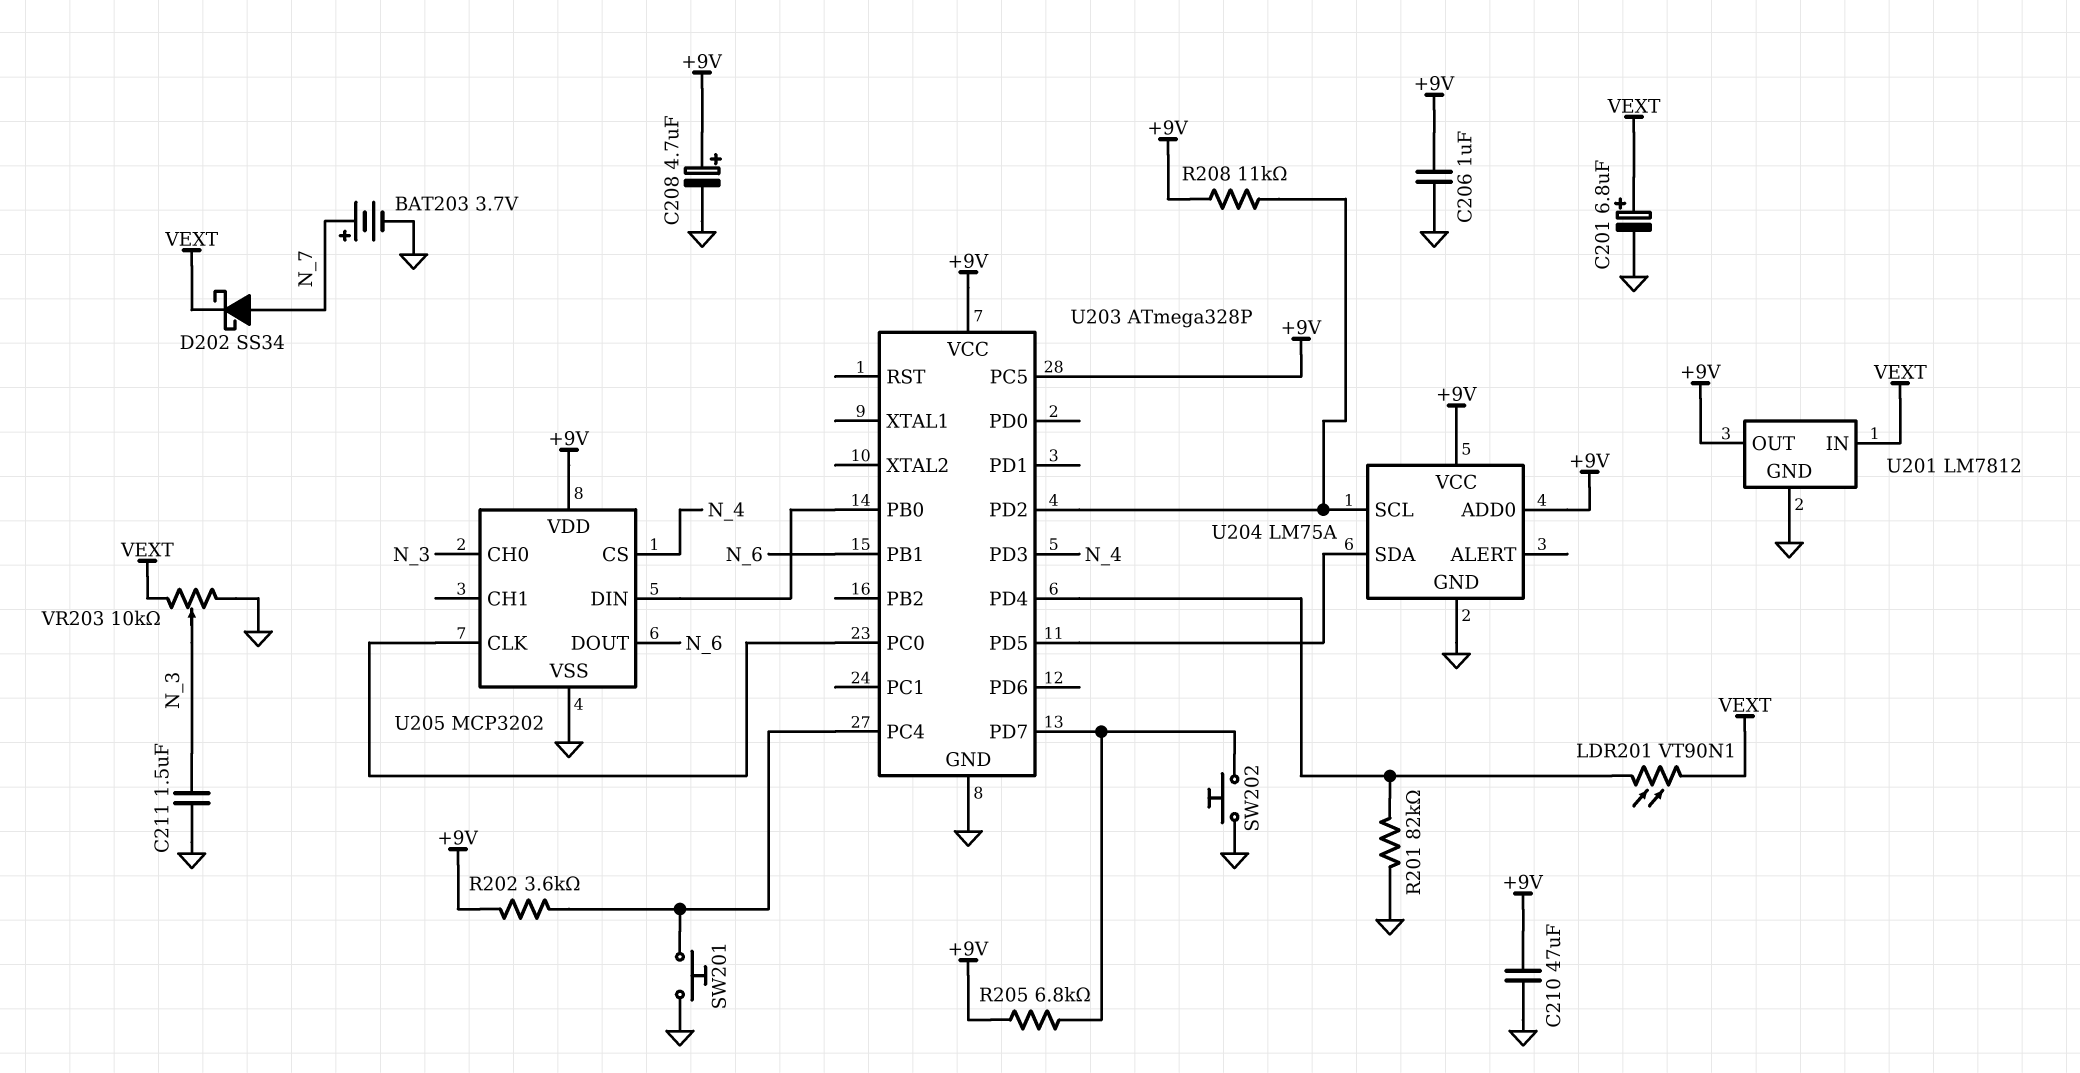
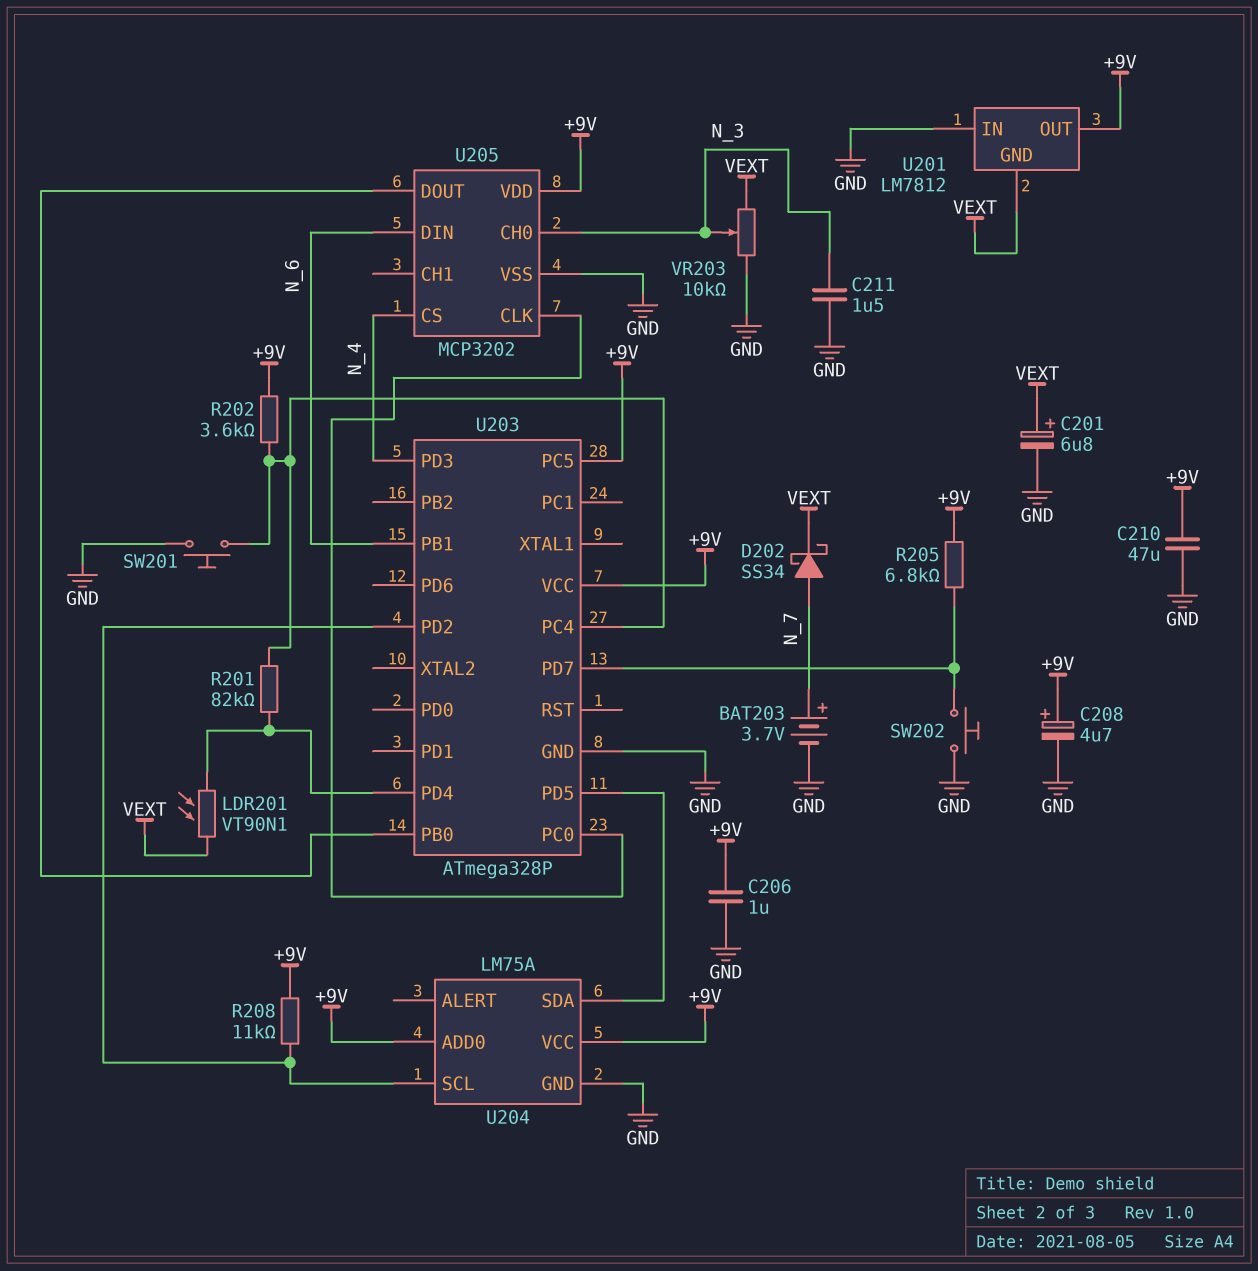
R201: 82k (GND, U203/PD4) -> 82k (U203/PC4, U203/PD4)
U201 pin GND: GND -> VEXT
U201 pin IN: VEXT -> GND
U205 pin DIN: U203/PB0 -> N_6
U205 pin DOUT: N_6 -> U203/PB0

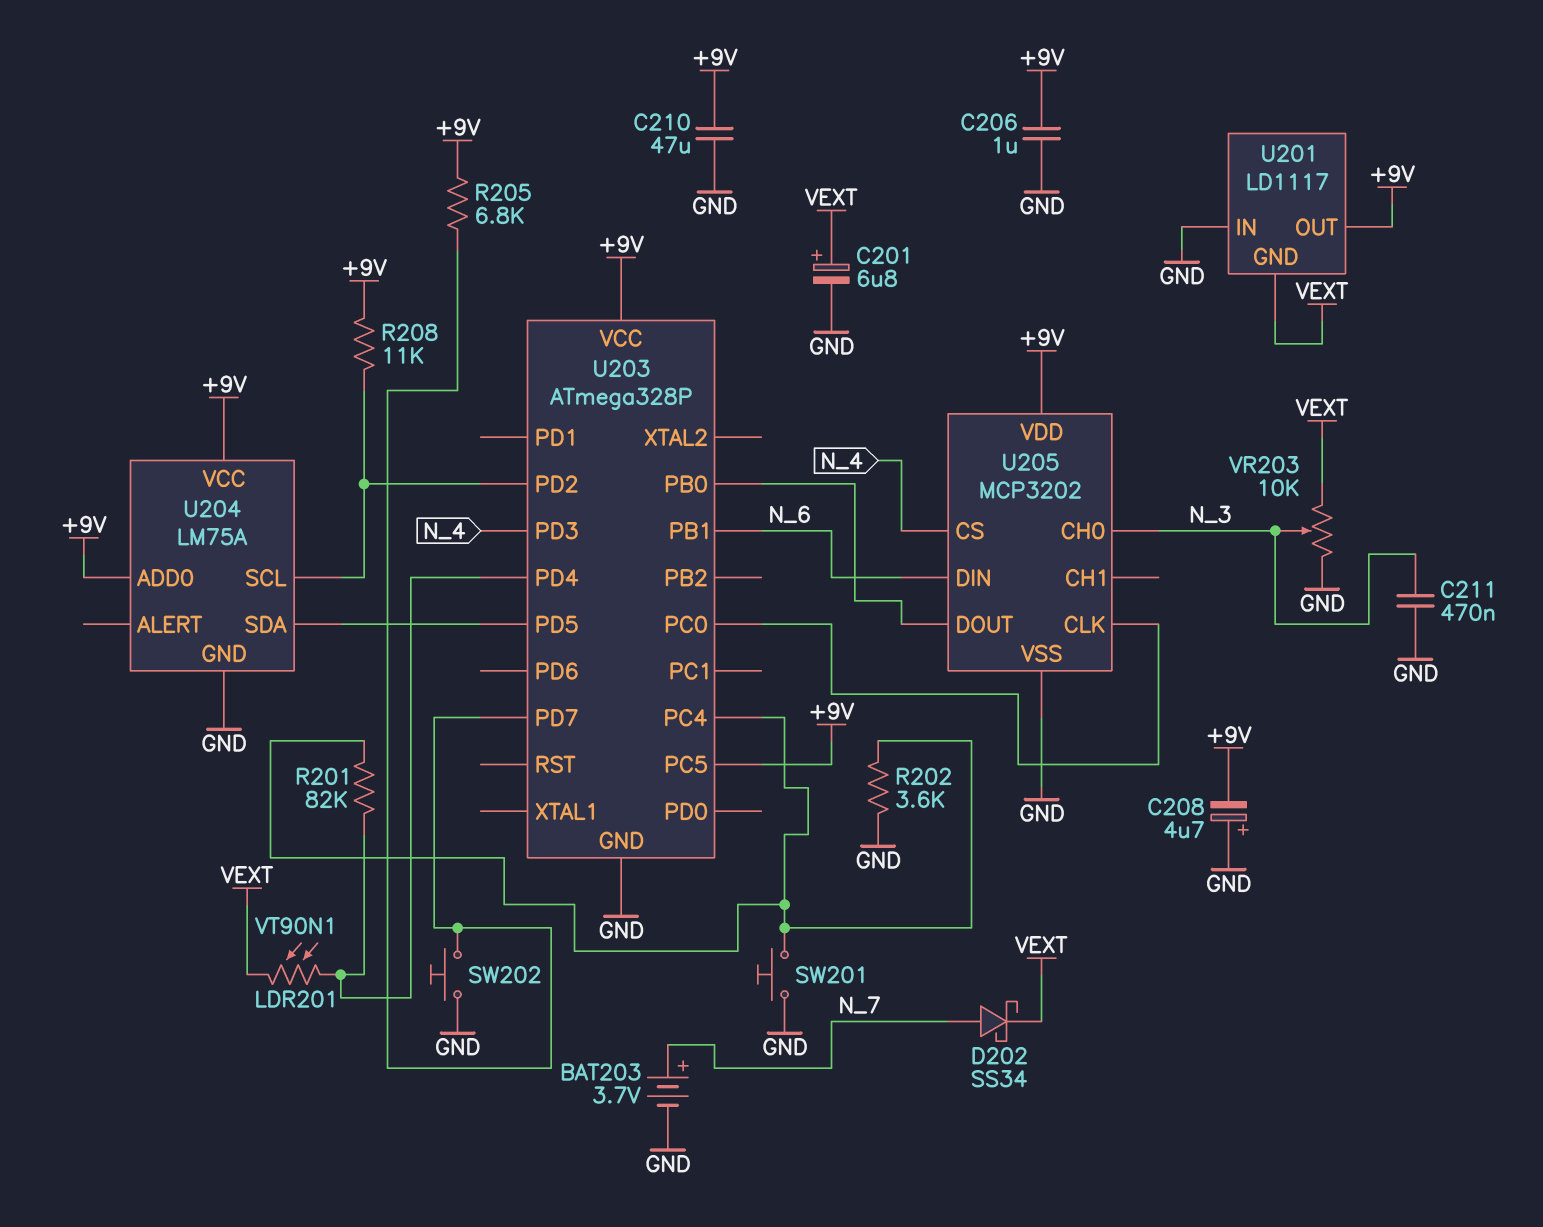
C208: 4.7uF (plus +9V, minus GND) -> 4.7uF (plus GND, minus +9V)
C211: 1.5uF (GND, N_3) -> 470nF (GND, N_3)
R202: 3.6k (+9V, U203/PC4) -> 3.6k (GND, U203/PC4)
U201: LM7812 -> LD1117

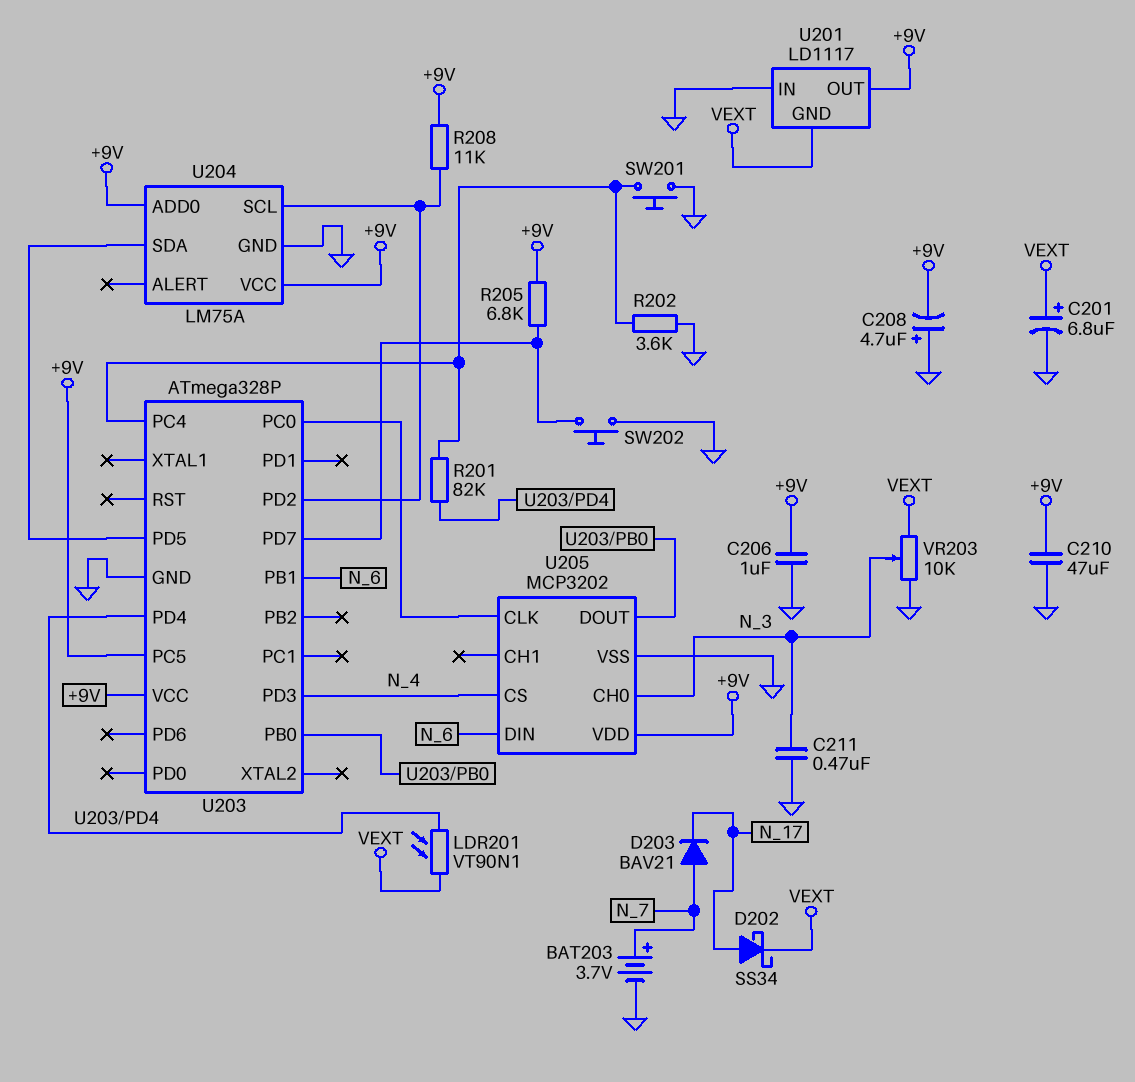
D202: schottky SS34 (A N_7, K VEXT) -> schottky SS34 (A N_17, K VEXT)
D203: none -> diode BAV21 (A N_7, K N_17)

